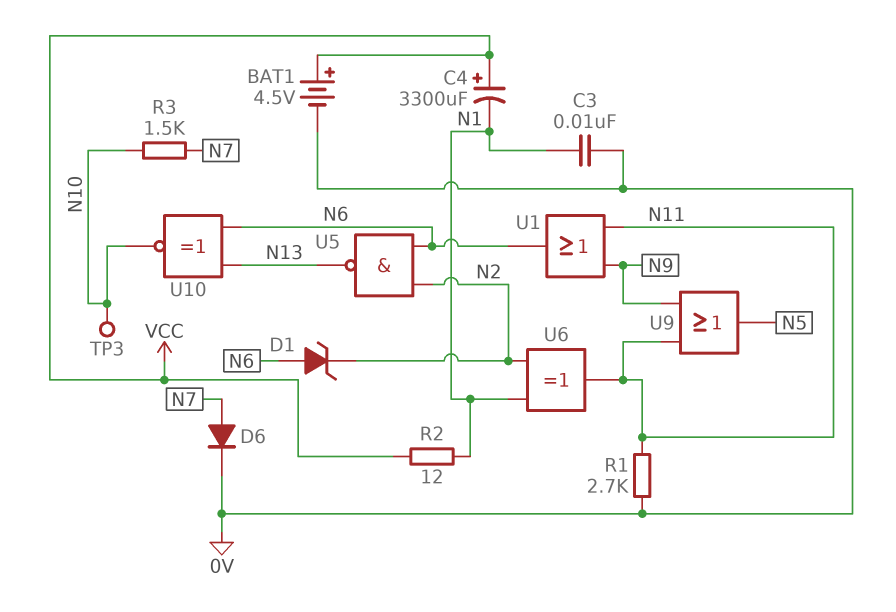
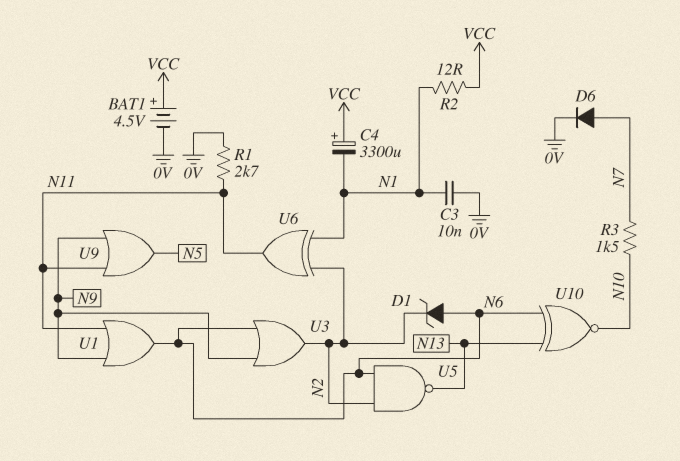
TP3: test point (N10) -> none
U3: none -> OR (in N6, in N9, out N2)

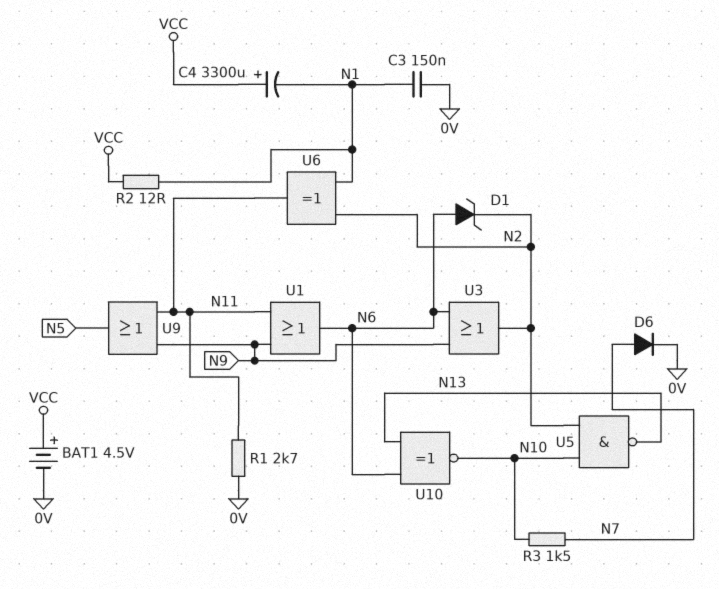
C3: 10nF (0V, N1) -> 150nF (0V, N1)
U5: NAND (in N2, in N6, out N13) -> NAND (in N2, in N10, out N13)

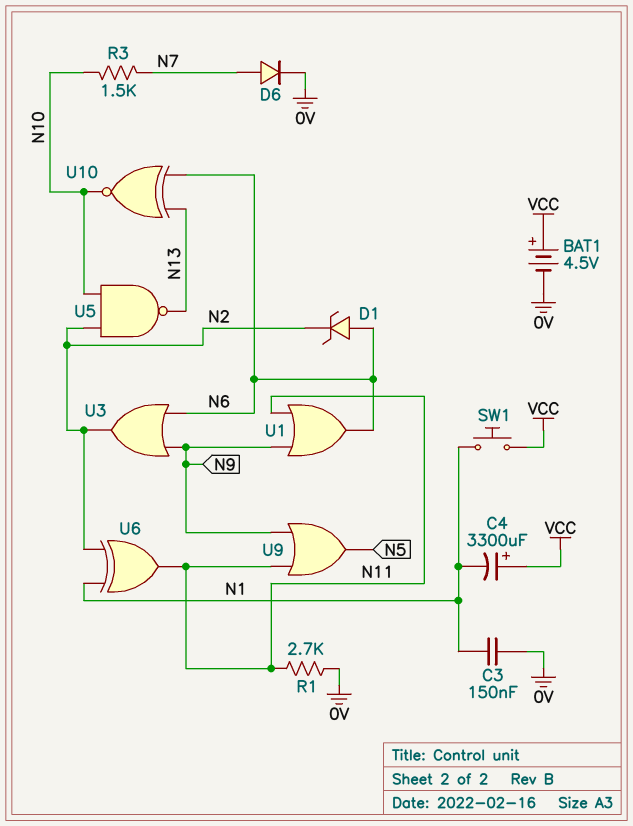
R2: 12 (N1, VCC) -> none
SW1: none -> button (N1, VCC)

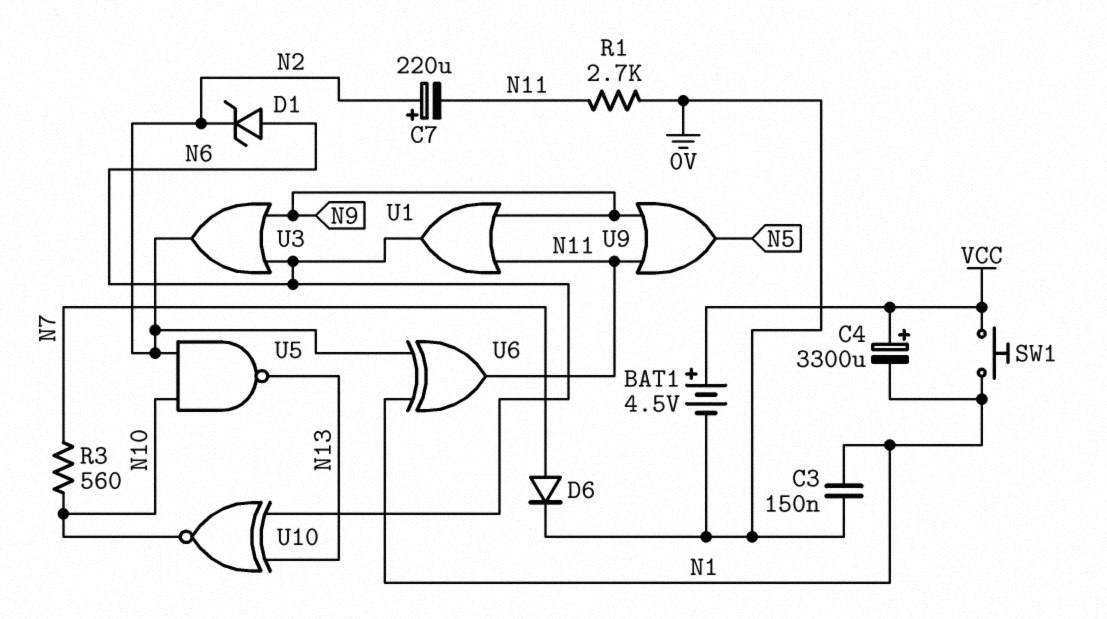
C7: none -> 220uF (plus N2, minus N11)
R3: 1.5k (N7, N10) -> 560 (N7, N10)

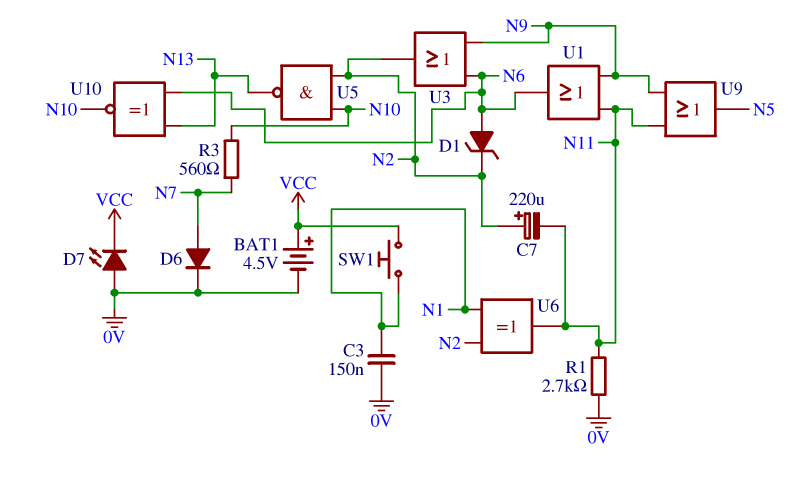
C4: 3300uF (plus VCC, minus N1) -> none
D7: none -> LED (A 0V, K VCC)

